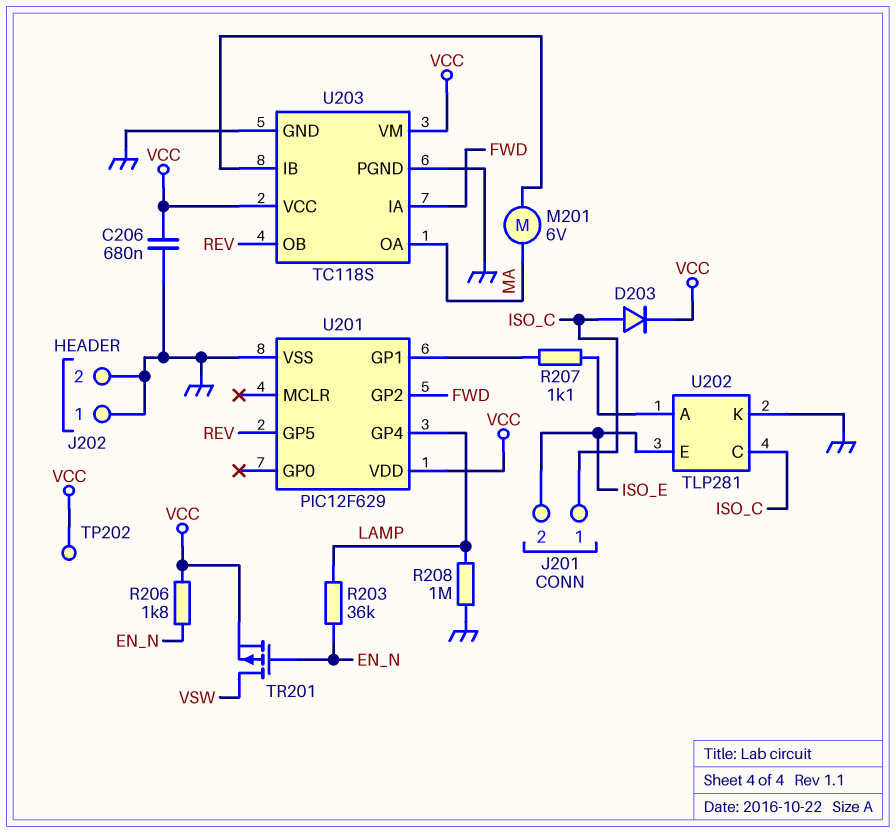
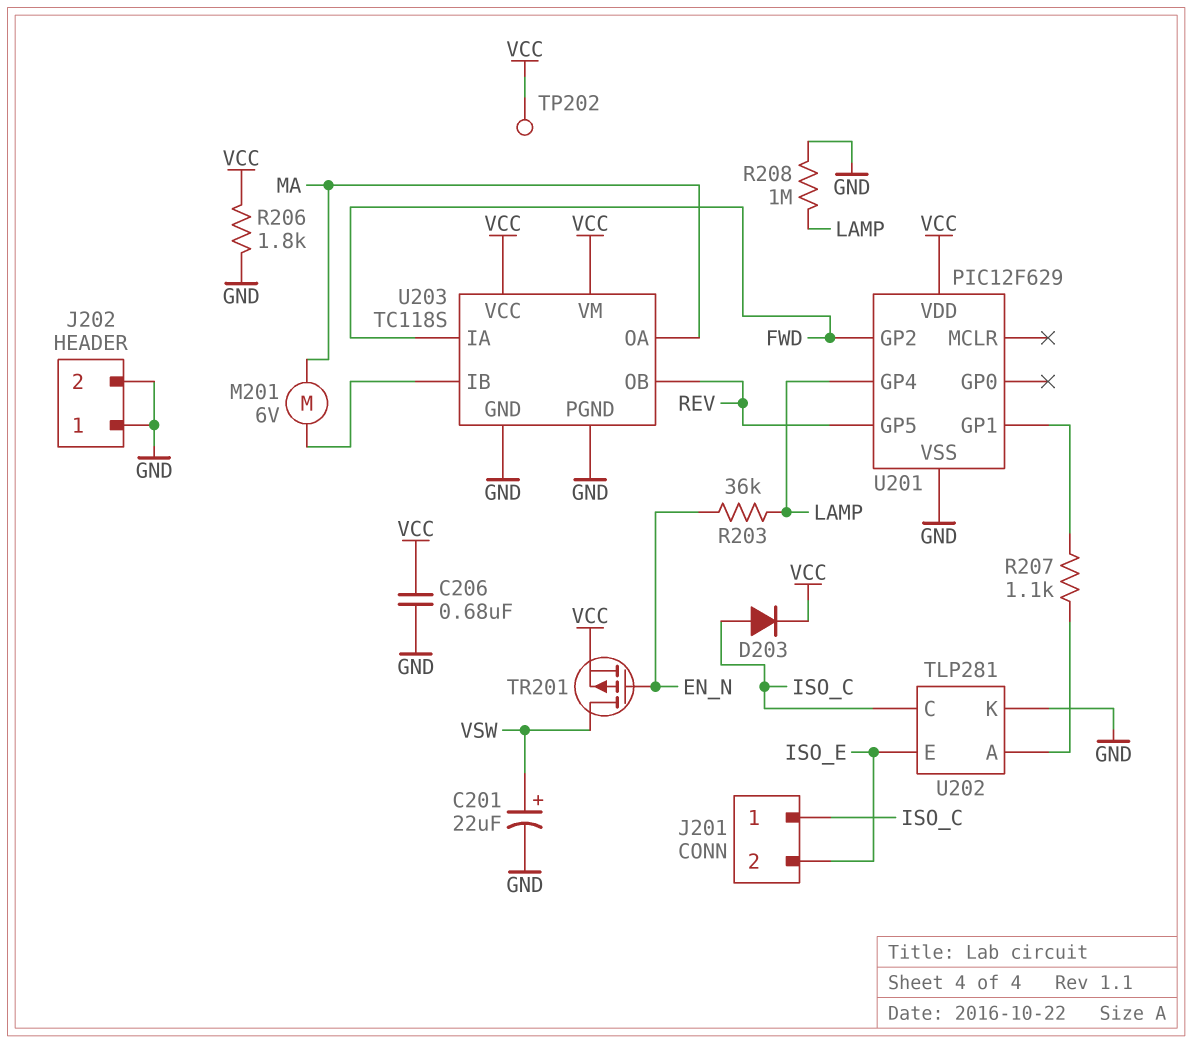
C201: none -> 22uF (plus VSW, minus GND)
R206: 1.8k (EN_N, VCC) -> 1.8k (GND, VCC)

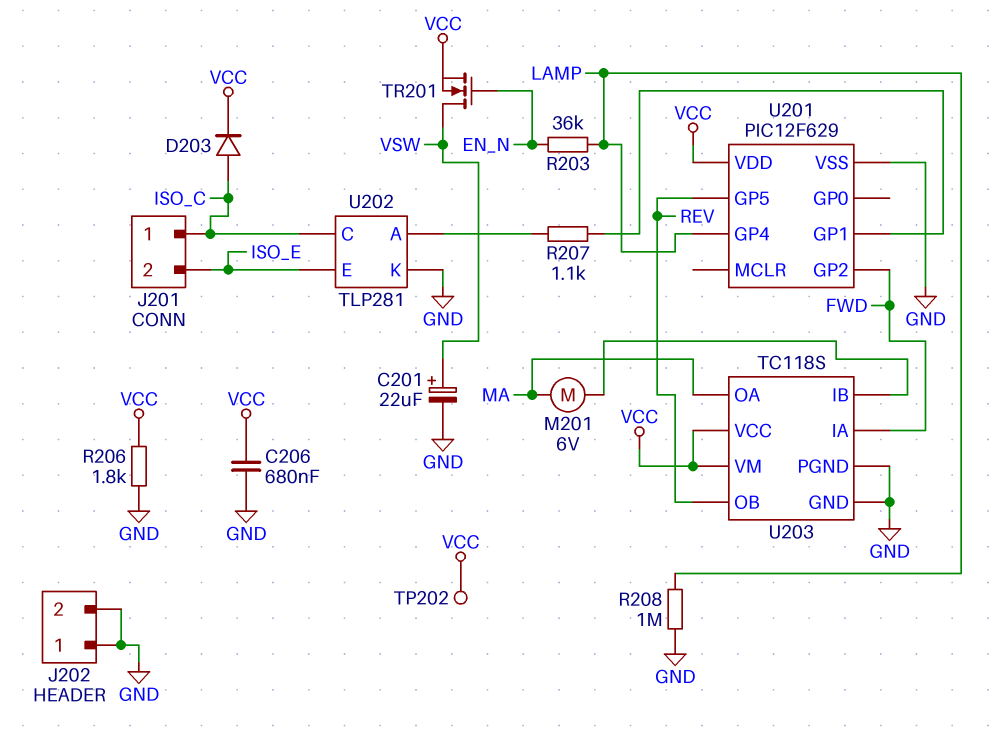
TR201: PMOS (G EN_N, D VSW, S VCC) -> NMOS (G EN_N, D VSW, S VCC)

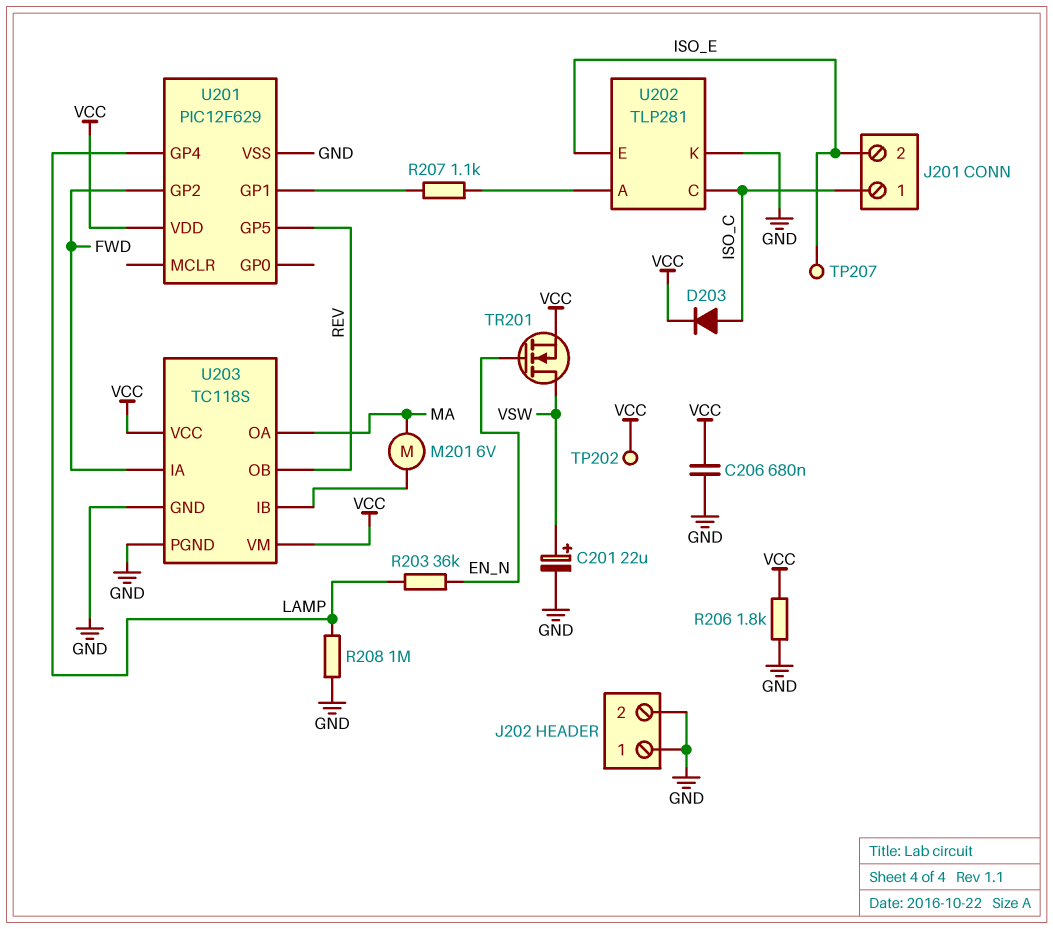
TP207: none -> test point (ISO_E)

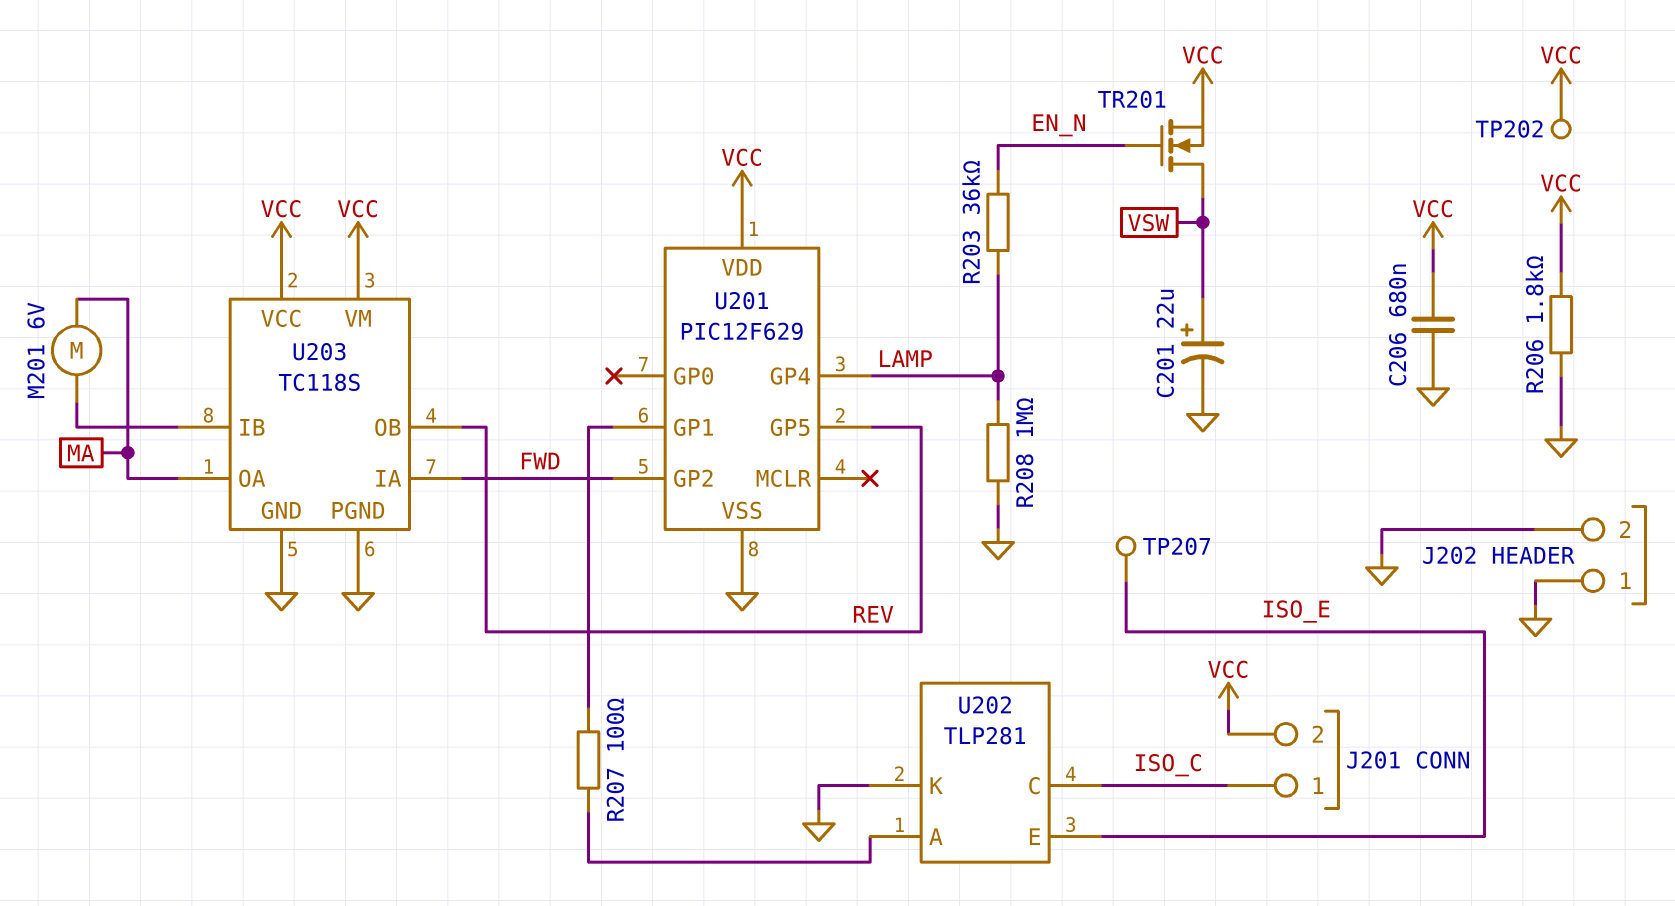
D203: diode (A ISO_C, K VCC) -> none
J201 pin 2: ISO_E -> VCC
R207: 1.1k (U201/GP1, U202/A) -> 100 (U201/GP1, U202/A)

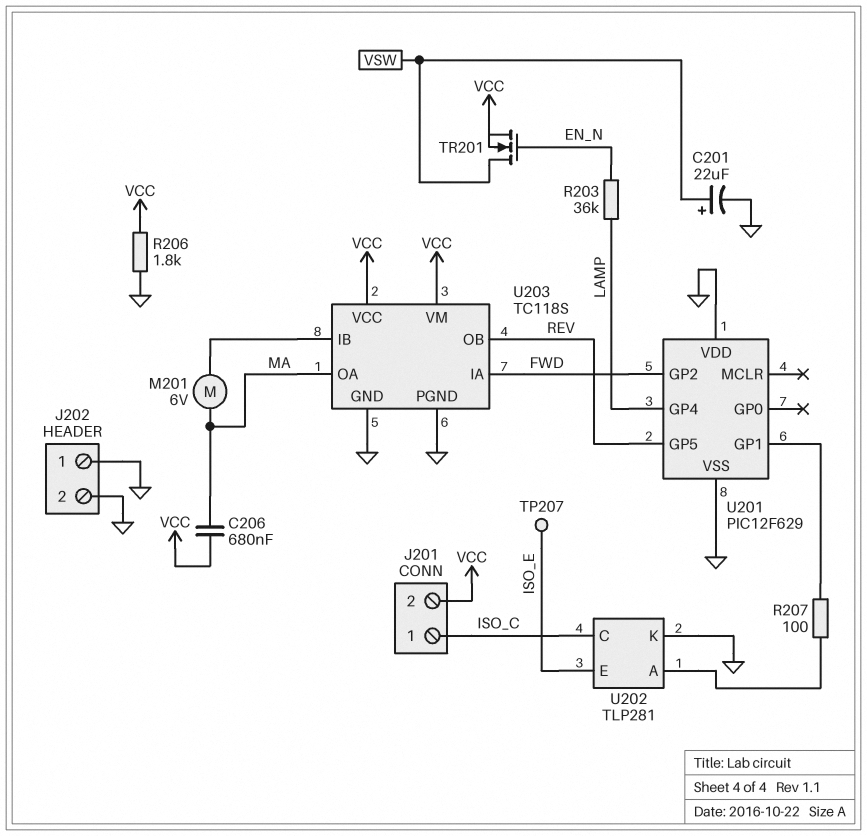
C206: 680nF (GND, VCC) -> 680nF (MA, VCC)
R208: 1M (GND, LAMP) -> none
TP202: test point (VCC) -> none
U201 pin VDD: VCC -> GND

